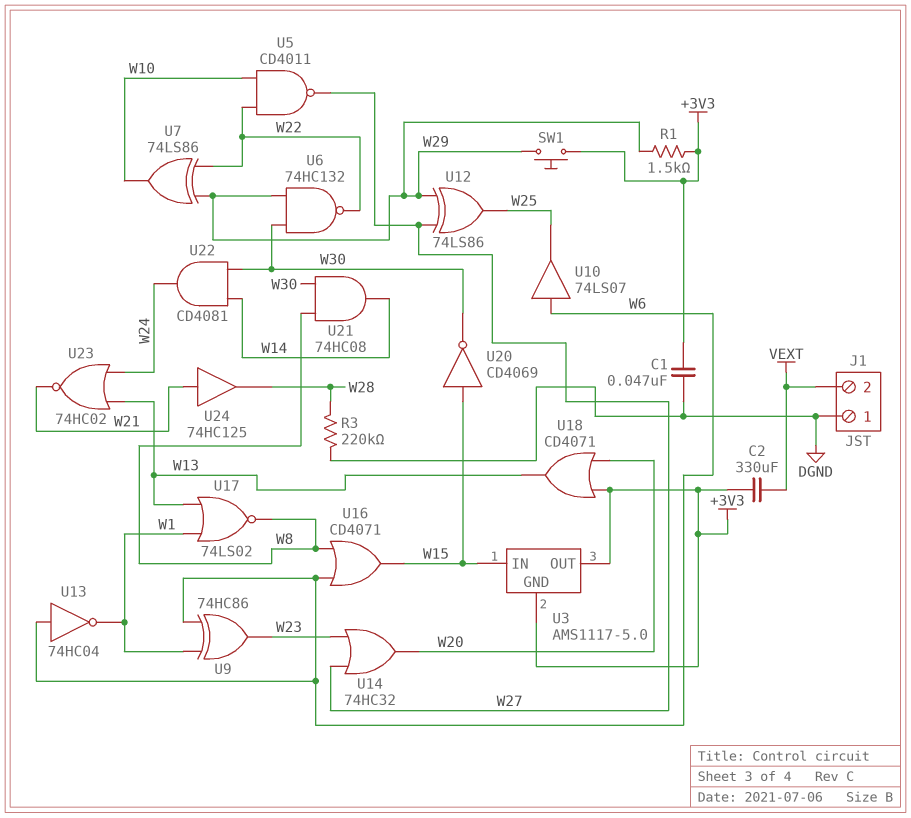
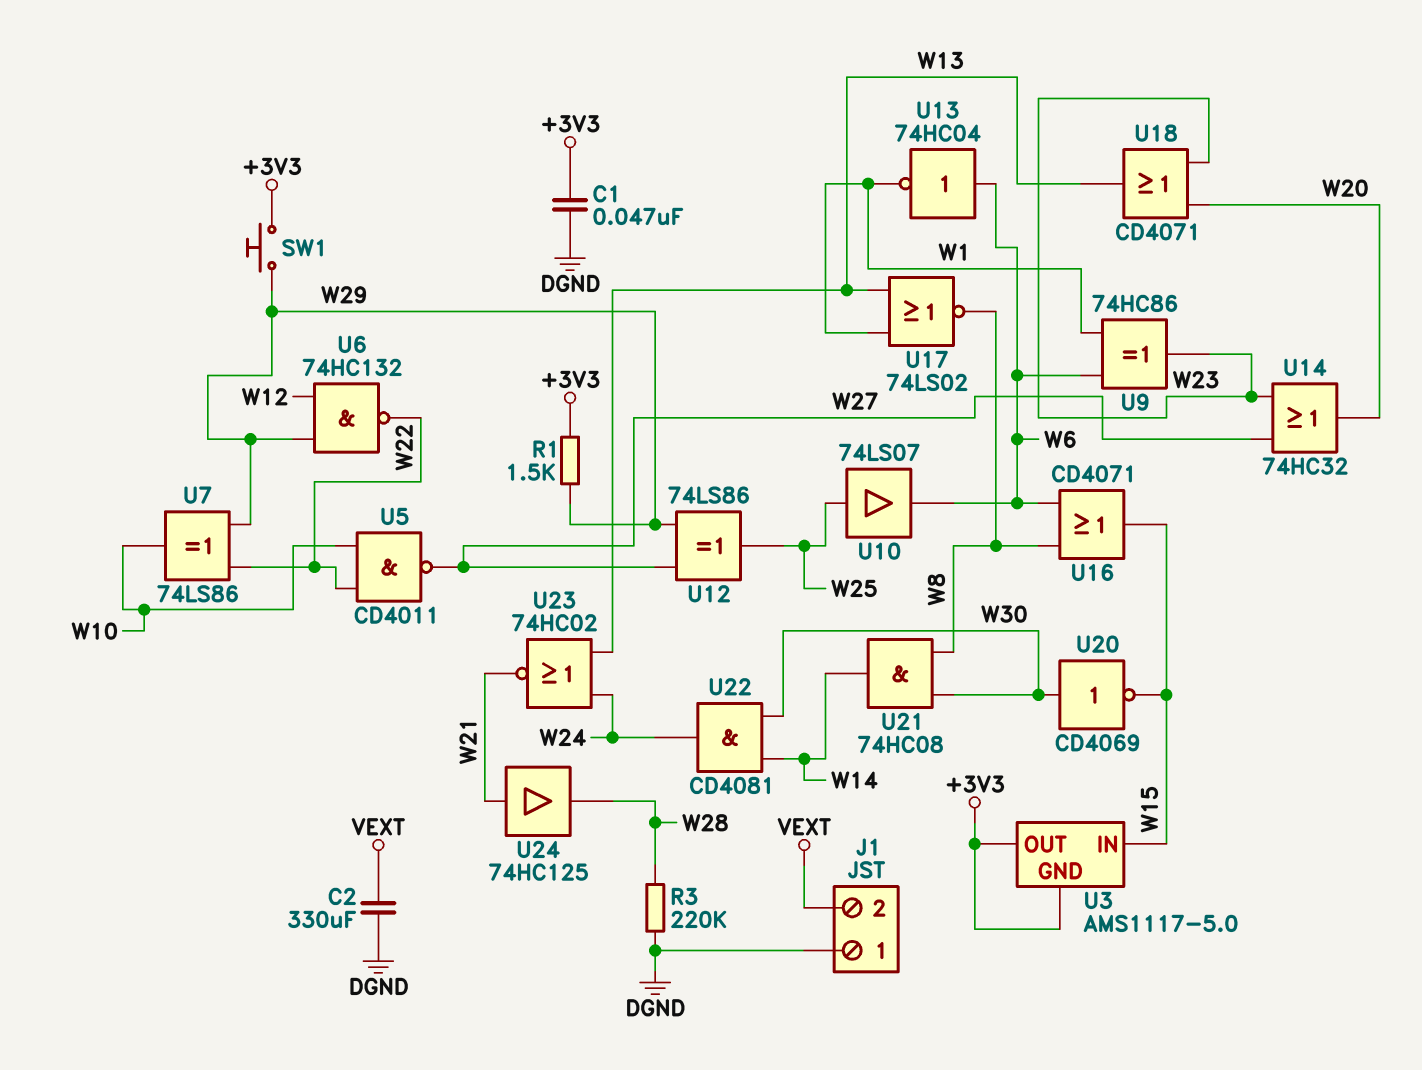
C2: 330uF (+3V3, VEXT) -> 330uF (DGND, VEXT)
U6: NAND 74HC132 (in W29, in W30, out W22) -> NAND 74HC132 (in W12, in W29, out W22)
U10: buffer 74LS07 (in W6, out W25) -> buffer 74LS07 (in W25, out W6)
U18: OR CD4071 (in +3V3, in W20, out W13) -> OR CD4071 (in W20, in W23, out W13)
U20: NOT CD4069 (in W15, out W30) -> NOT CD4069 (in W30, out W15)

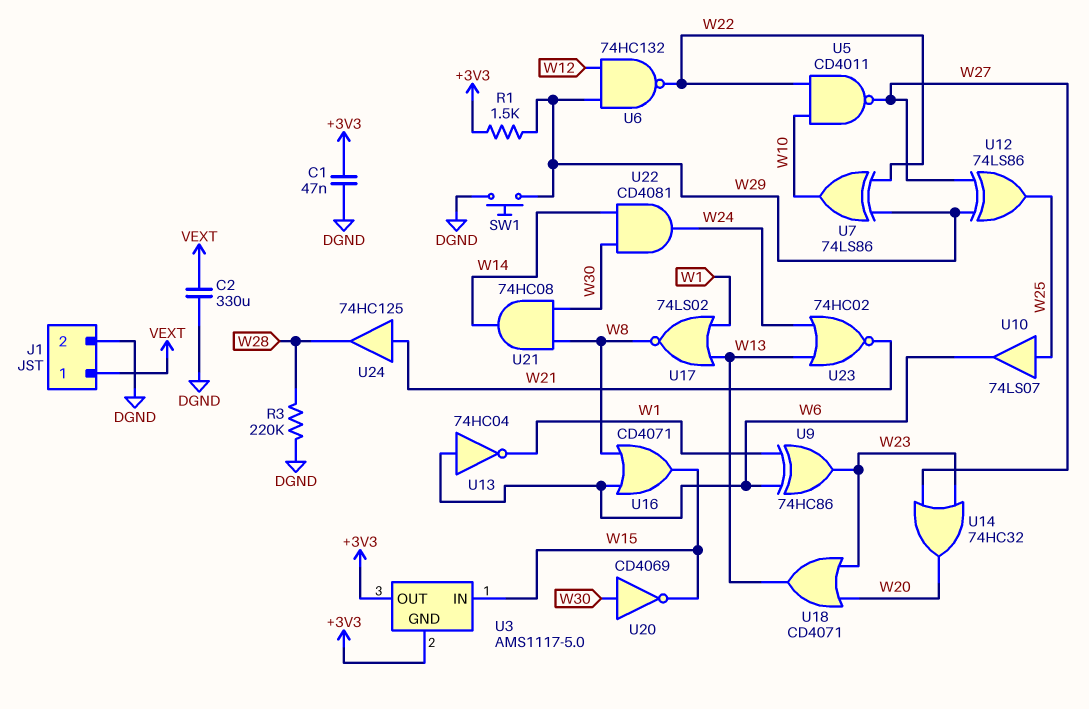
J1 pin 1: DGND -> VEXT
J1 pin 2: VEXT -> DGND
SW1: button (+3V3, W29) -> button (DGND, W29)

